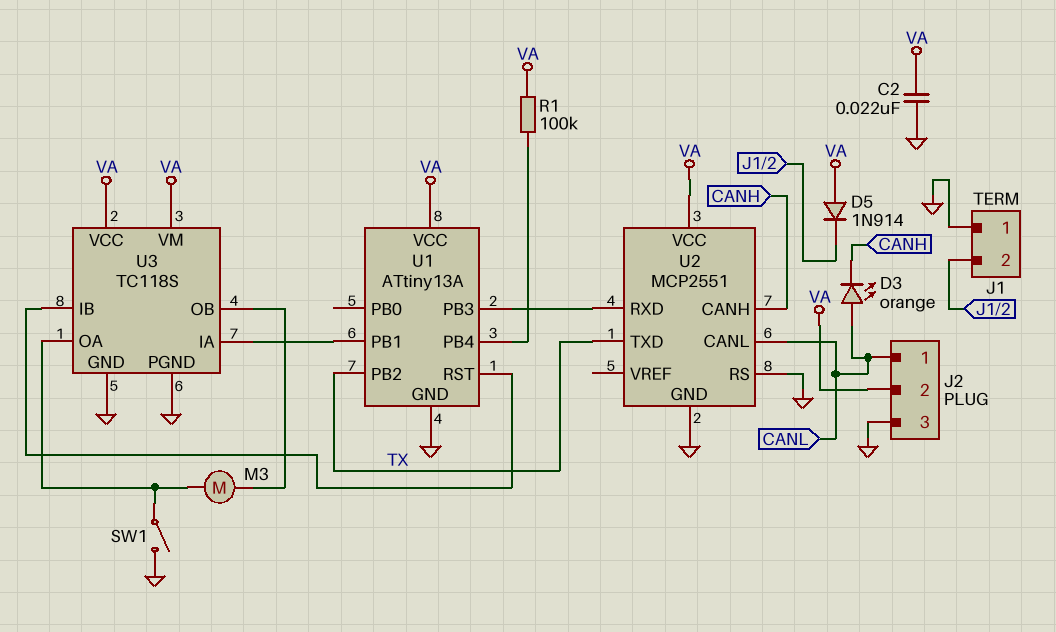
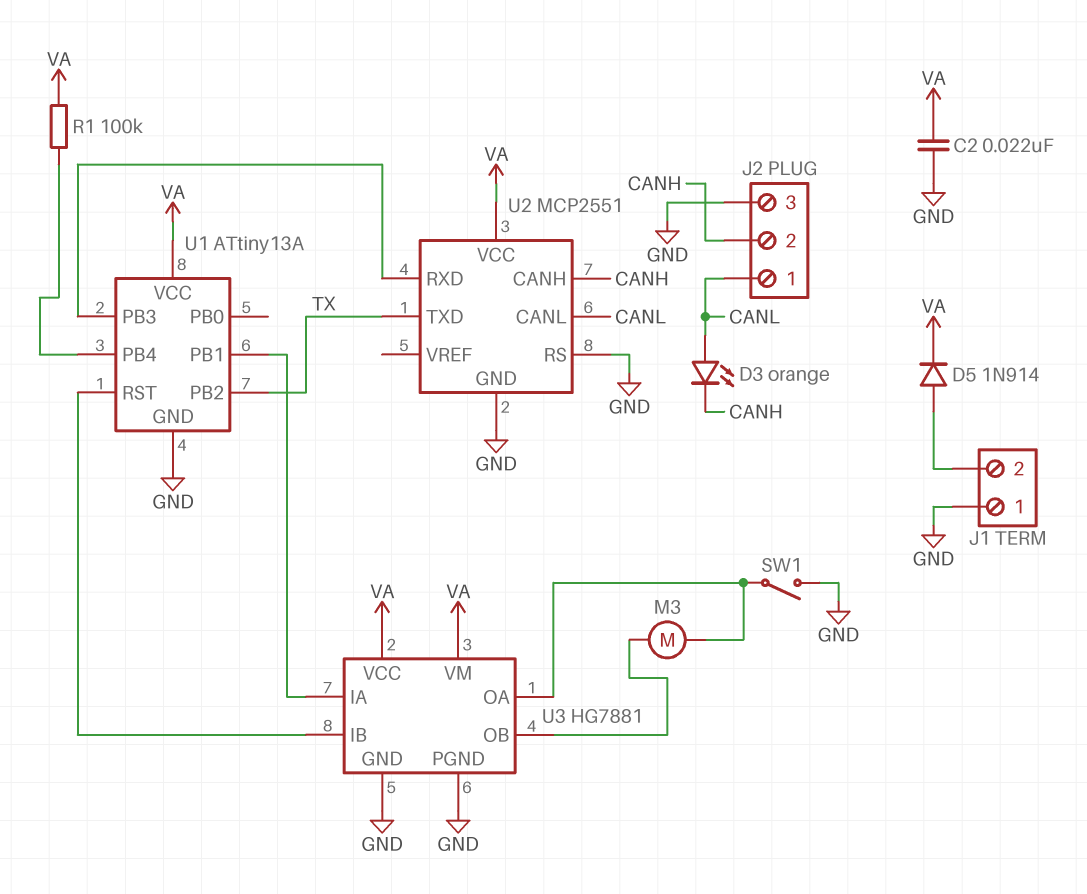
D5: diode 1N914 (A VA, K J1/2) -> diode 1N914 (A J1/2, K VA)
J2 pin 2: VA -> CANH
U3: TC118S -> HG7881

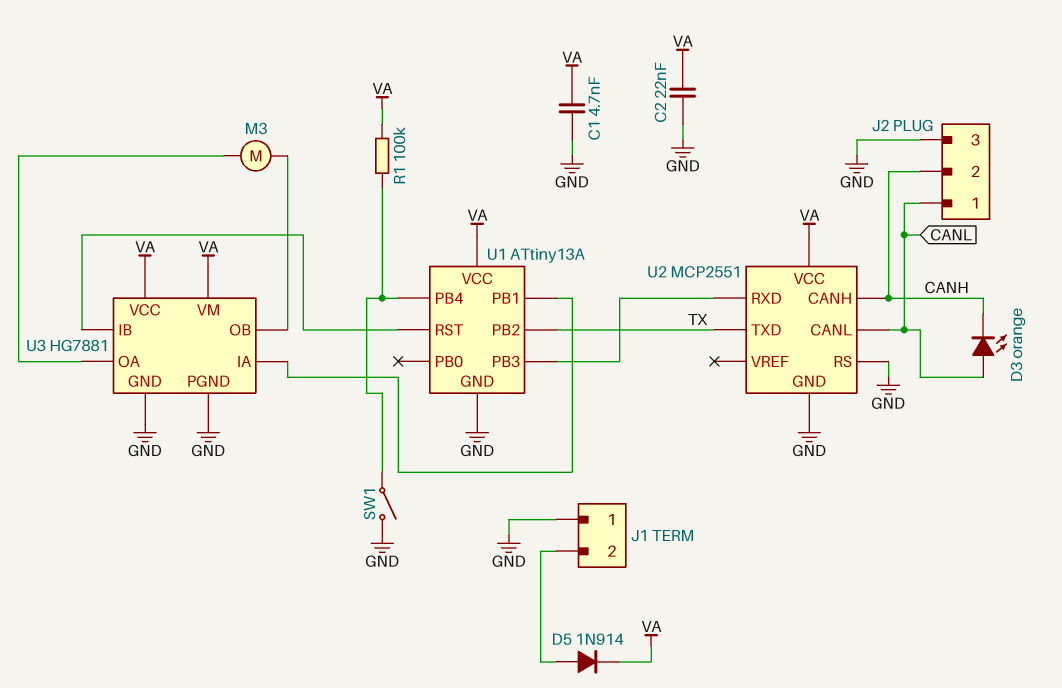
C1: none -> 4.7nF (GND, VA)
SW1: switch (GND, U3/OA) -> switch (GND, U1/PB4)

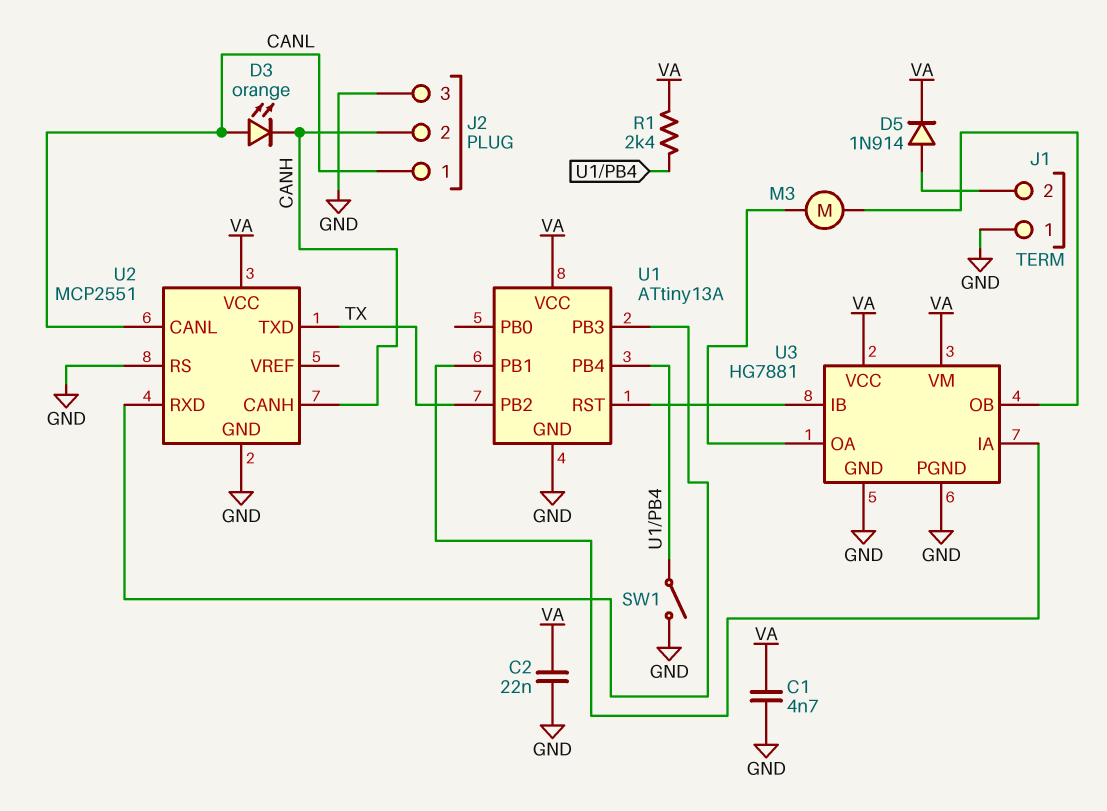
R1: 100k (U1/PB4, VA) -> 2.4k (U1/PB4, VA)

